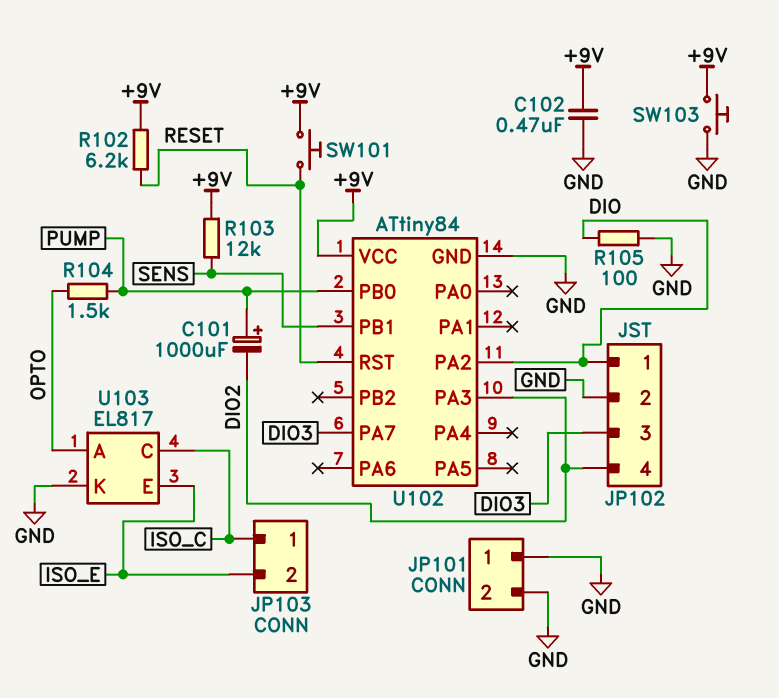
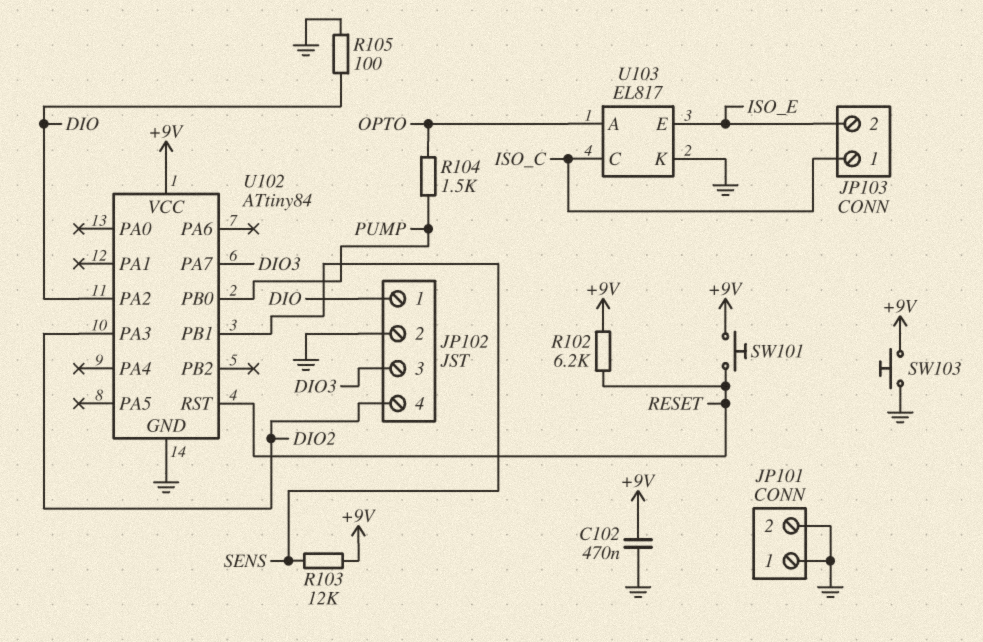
C101: 1000uF (plus PUMP, minus DIO2) -> none

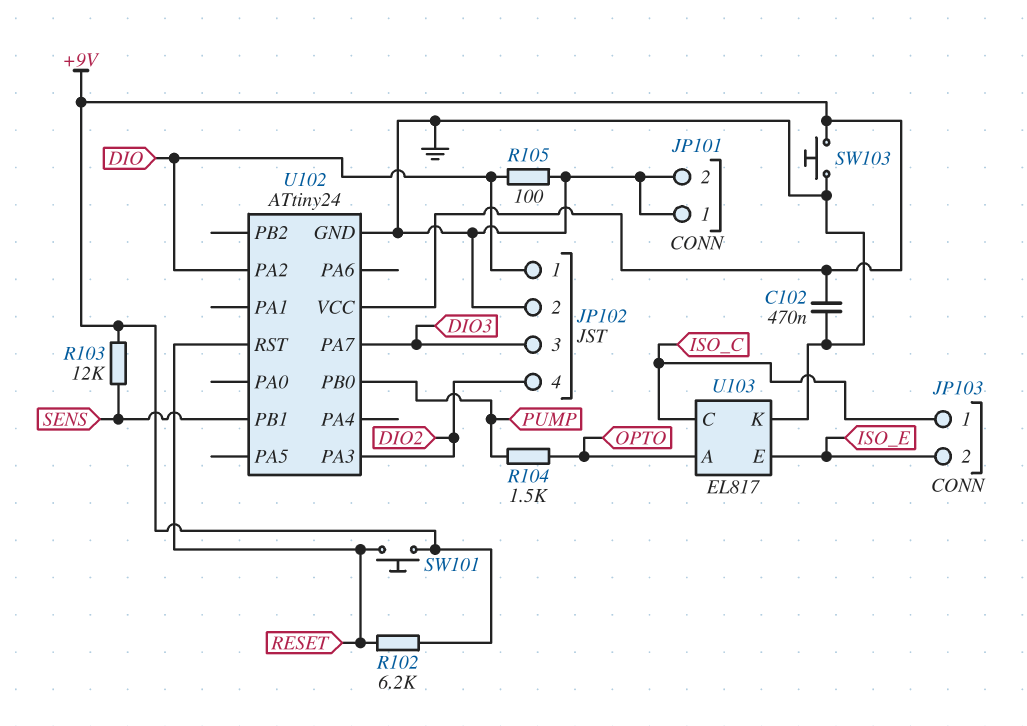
U102: ATtiny84 -> ATtiny24

